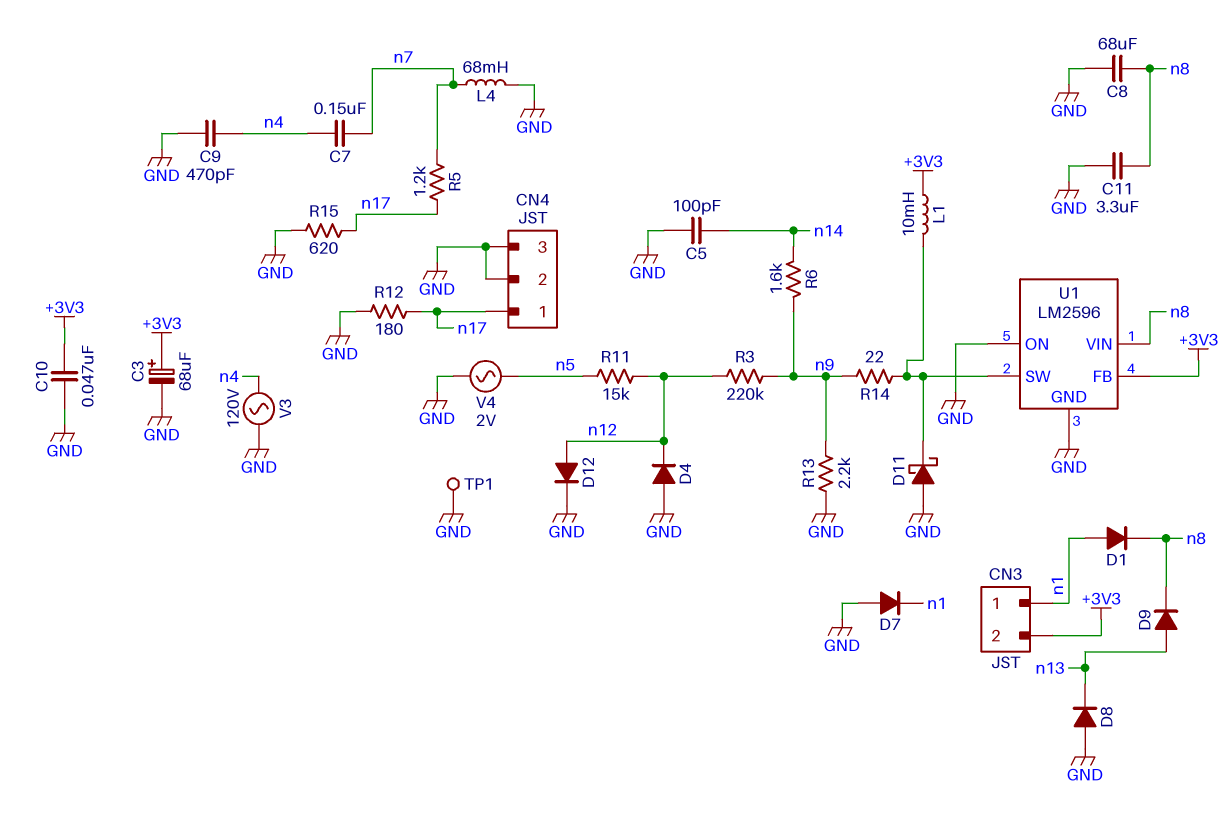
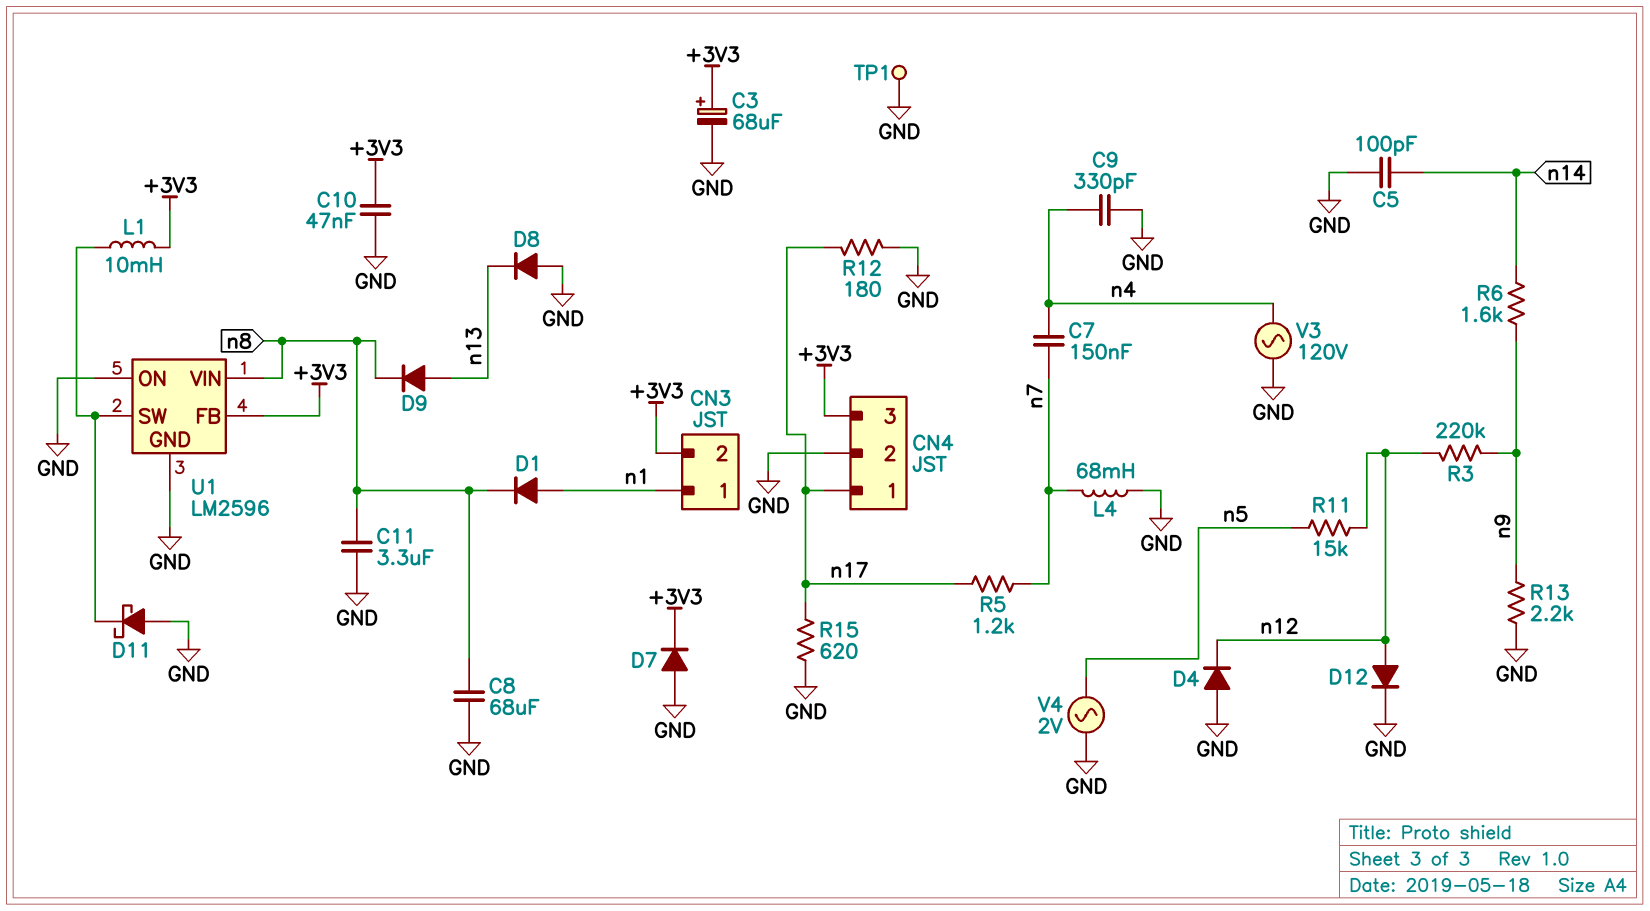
C9: 470pF (GND, n4) -> 330pF (GND, n4)
CN4 pin 3: GND -> +3V3
D7: diode (A GND, K n1) -> diode (A GND, K +3V3)
R14: 22 (U1/SW, n9) -> none

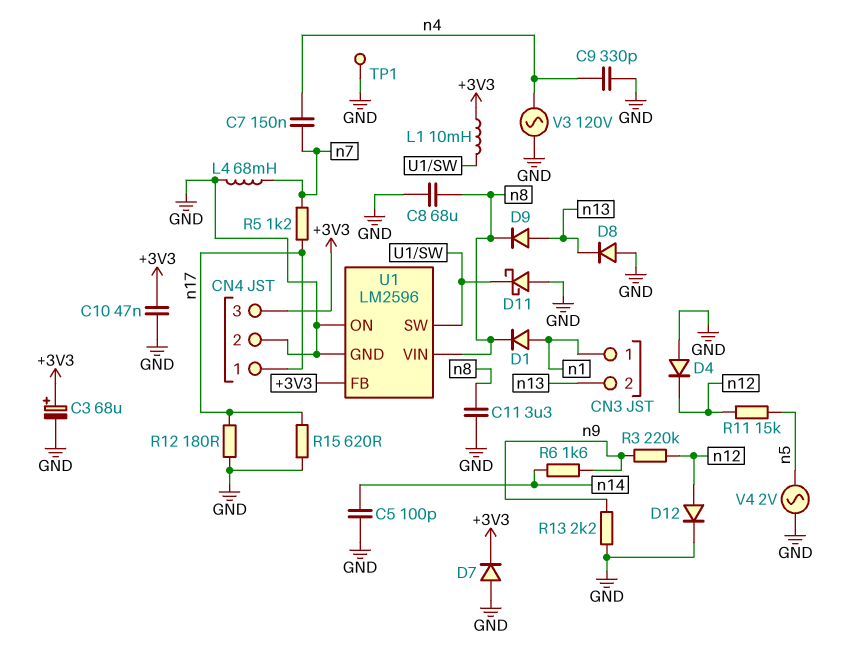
CN3 pin 2: +3V3 -> n13

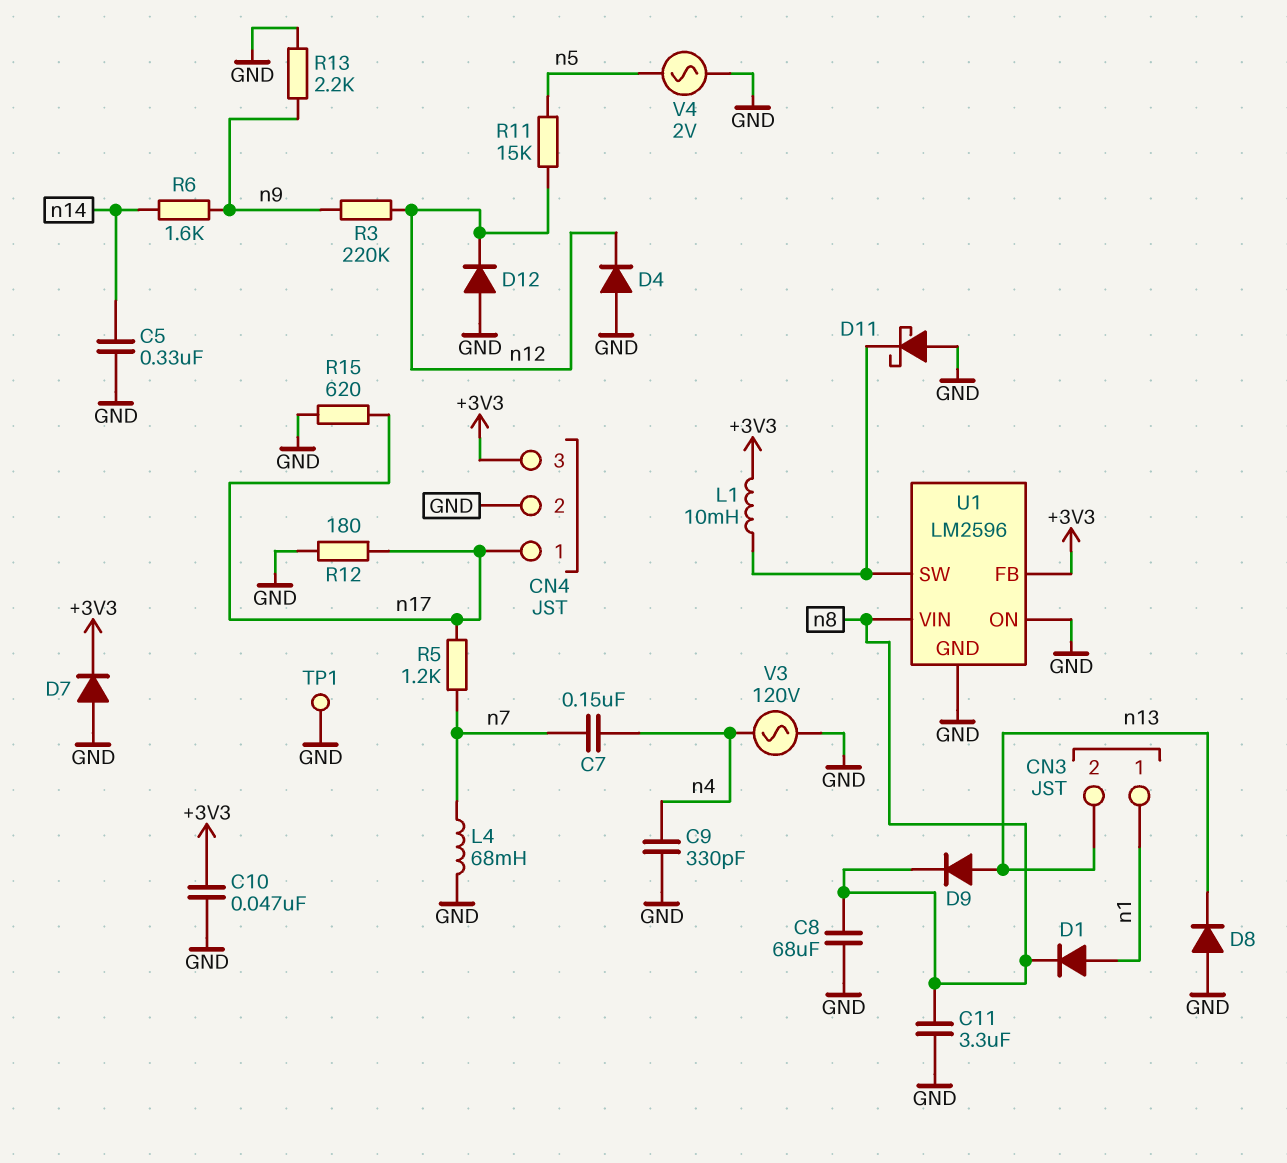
C3: 68uF (plus +3V3, minus GND) -> none
C5: 100pF (GND, n14) -> 330nF (GND, n14)
D12: diode (A n12, K GND) -> diode (A GND, K n12)

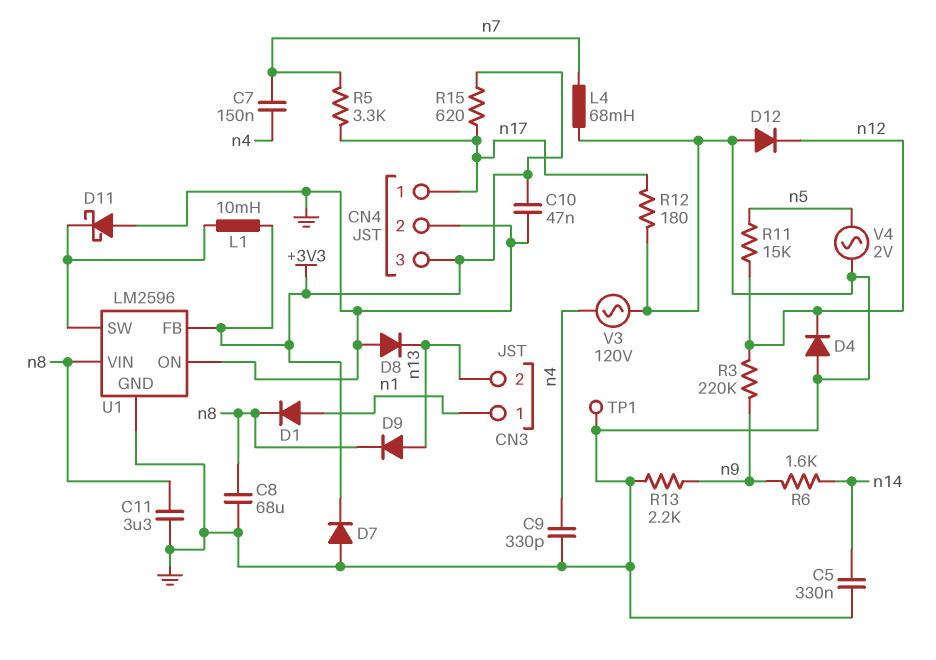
R5: 1.2k (n7, n17) -> 3.3k (n7, n17)
R15: 620 (GND, n17) -> 620 (+3V3, n17)

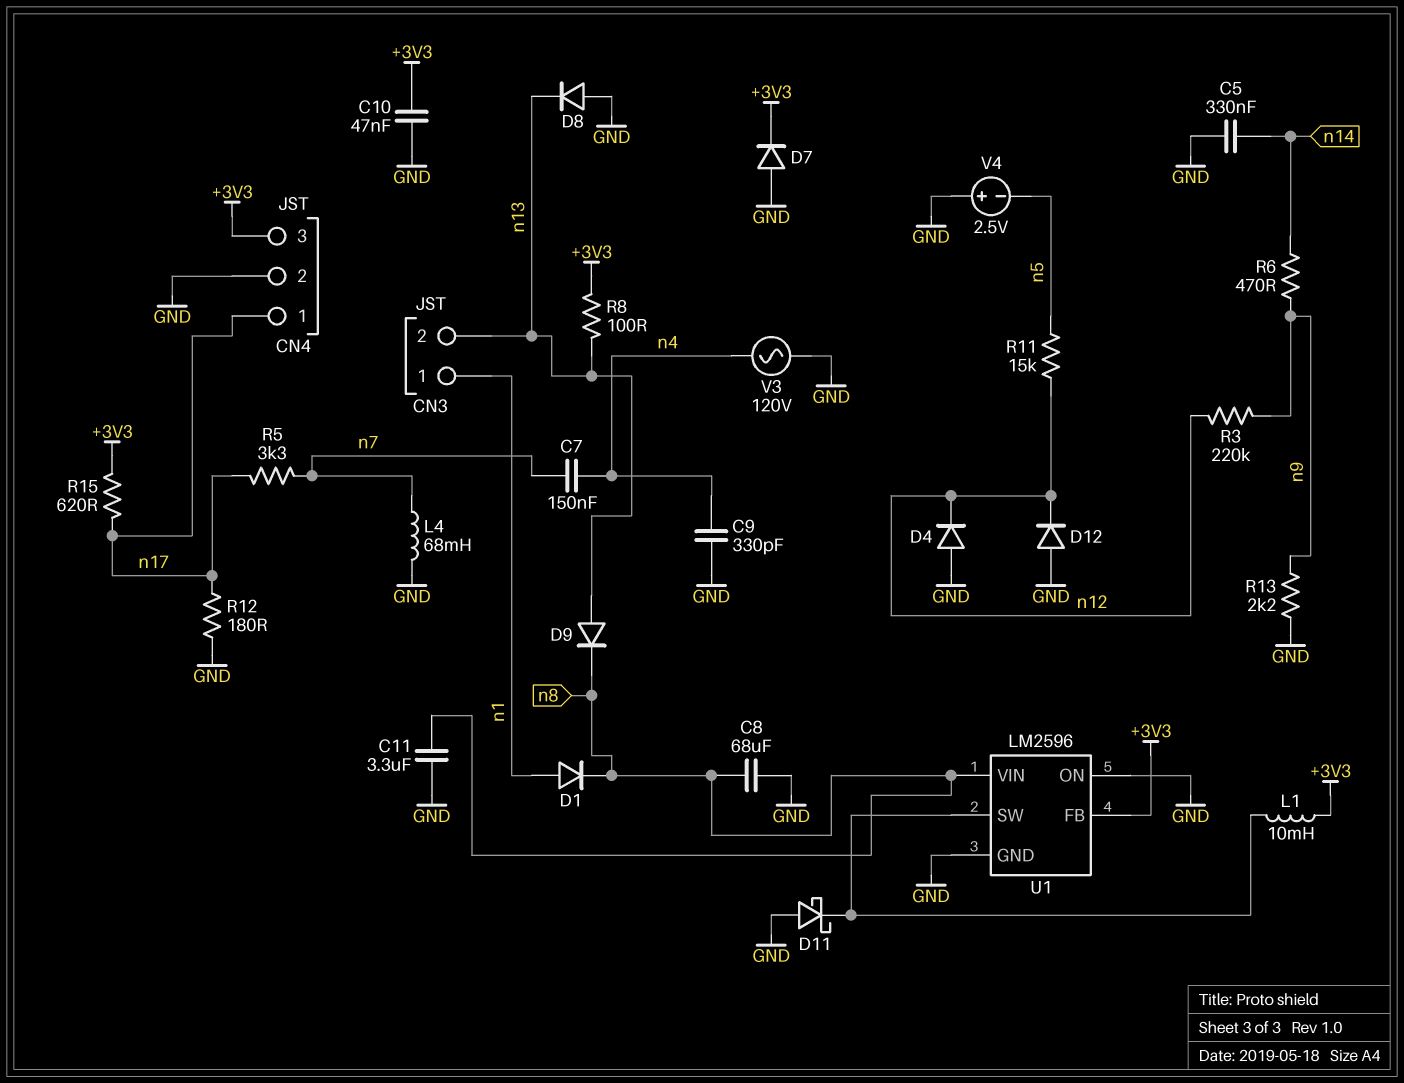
R6: 1.6k (n9, n14) -> 470 (n9, n14)
R8: none -> 100 (+3V3, n13)
TP1: test point (GND) -> none
V4: AC 2V (GND, n5) -> 2.5V (plus GND, minus n5)

